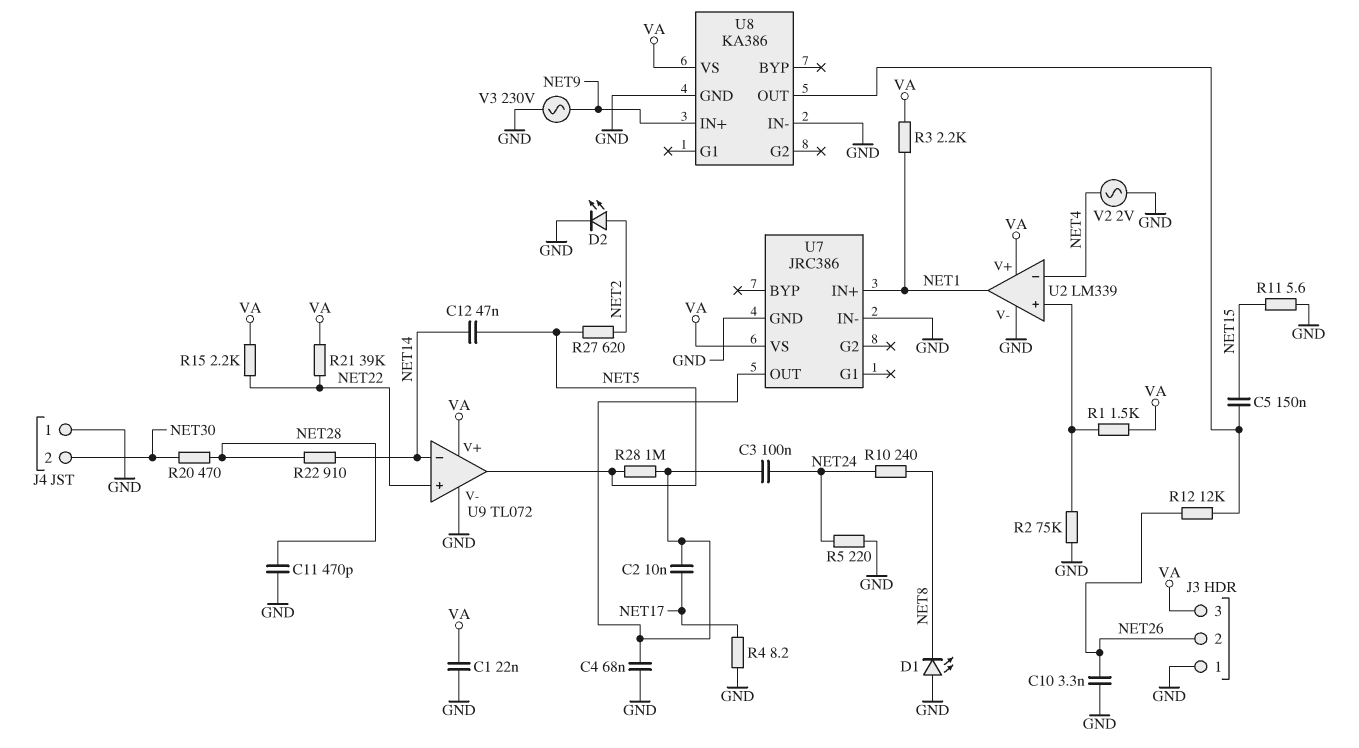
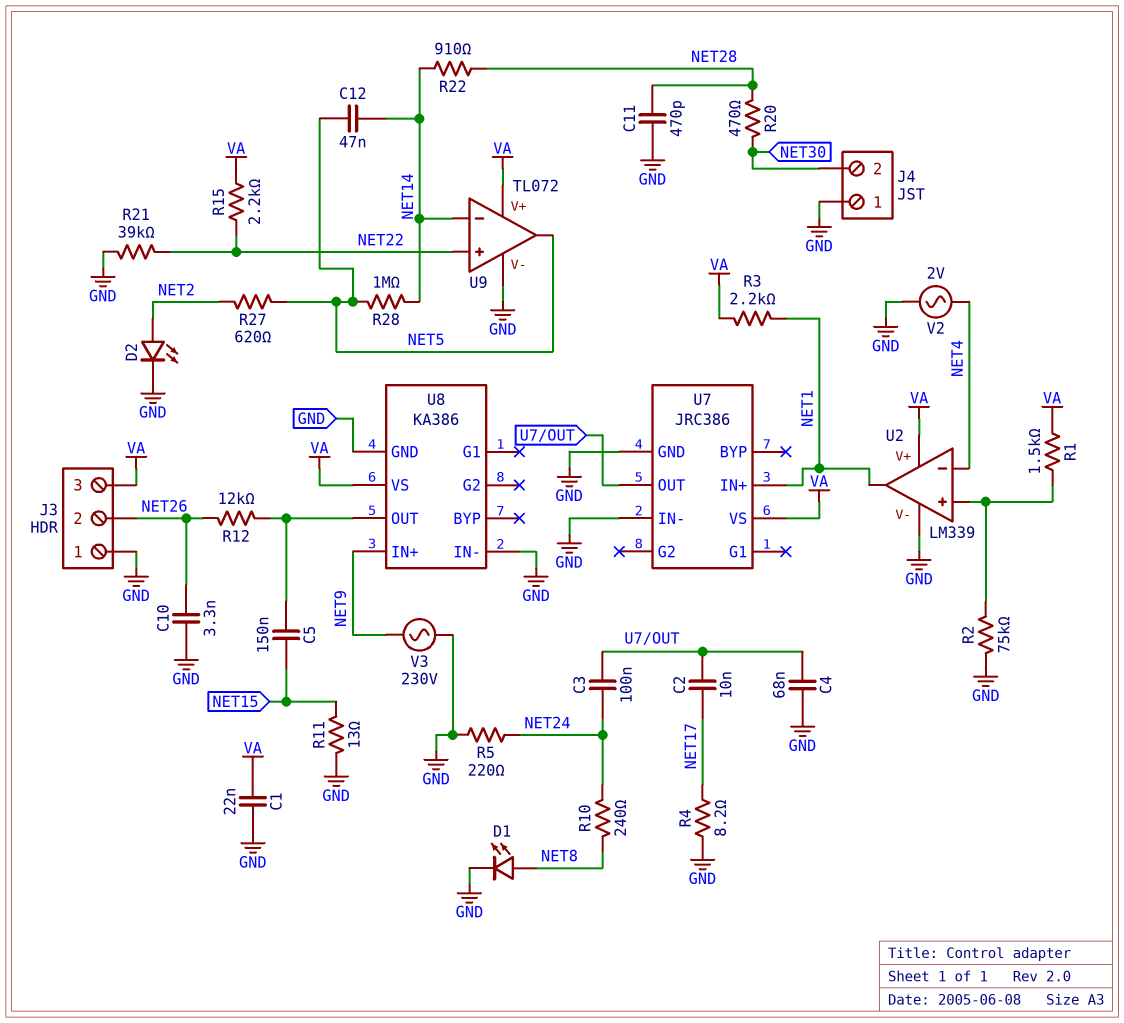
D1: LED (A GND, K NET8) -> LED (A NET8, K GND)
R11: 5.6 (GND, NET15) -> 13 (GND, NET15)
R21: 39k (NET22, VA) -> 39k (GND, NET22)
R28: 1M (NET5, U7/OUT) -> 1M (NET5, NET14)

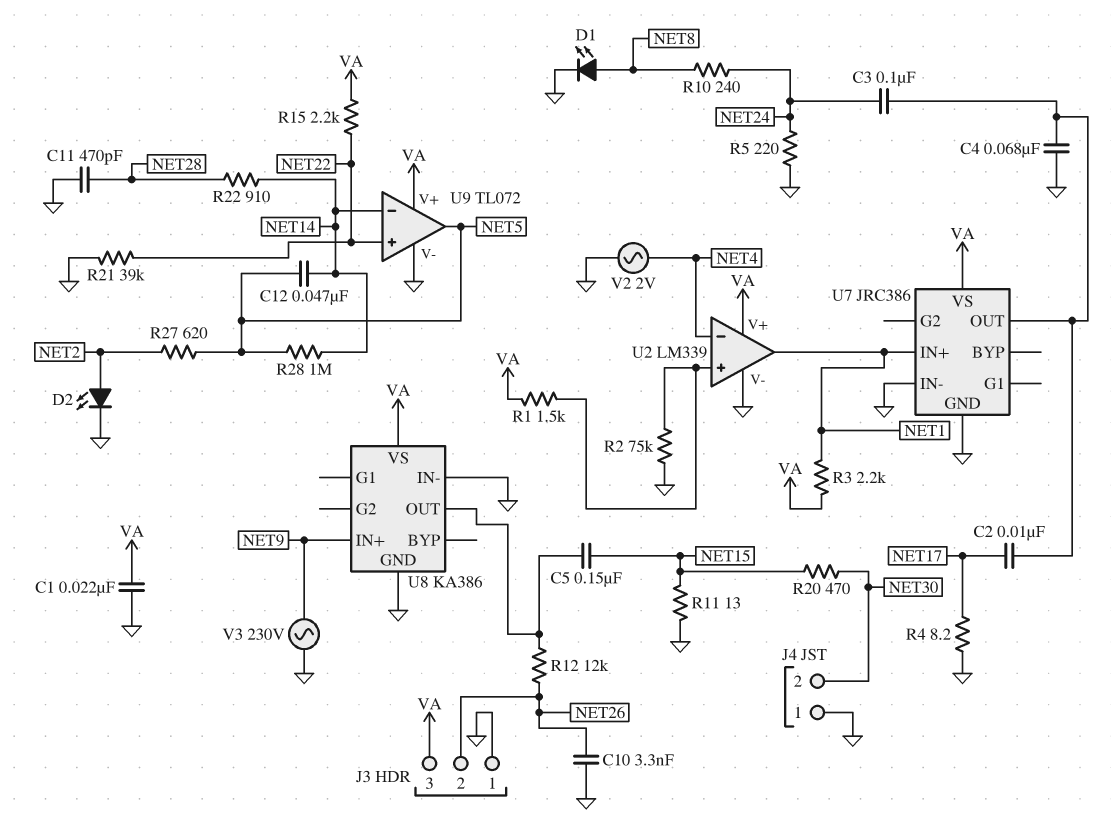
R20: 470 (NET28, NET30) -> 470 (NET15, NET30)

